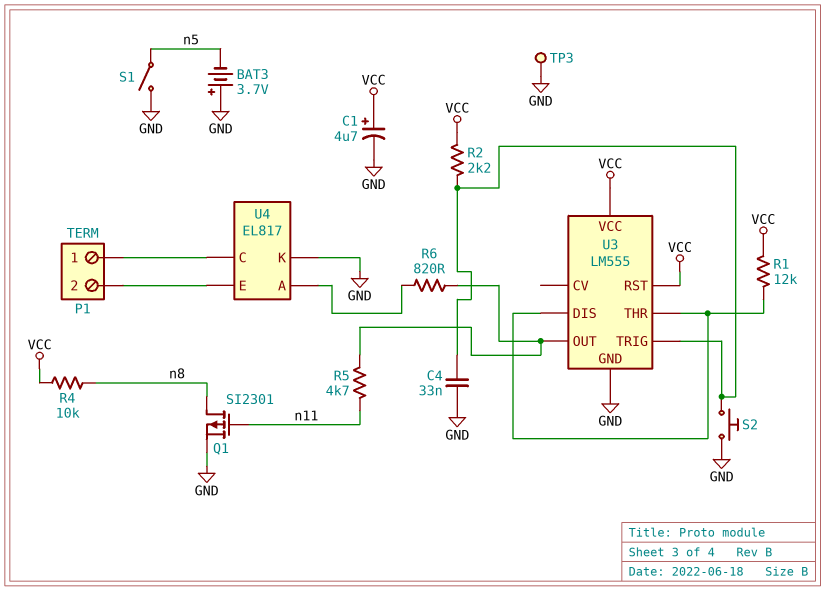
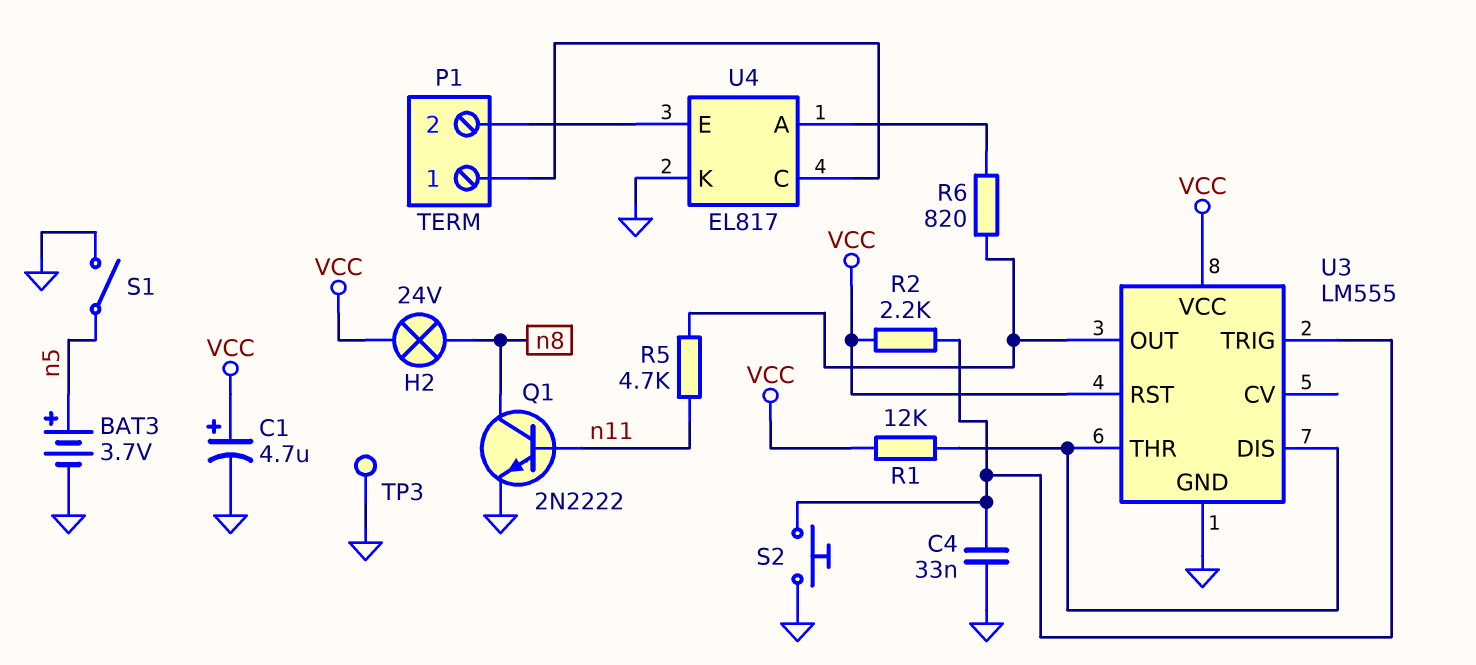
BAT3: 3.7V (plus GND, minus n5) -> 3.7V (plus n5, minus GND)
H2: none -> lamp 24V (VCC, n8)
Q1: PMOS SI2301 (G n11, D n8, S GND) -> NPN 2N2222 (B n11, C n8, E GND)
R4: 10k (VCC, n8) -> none

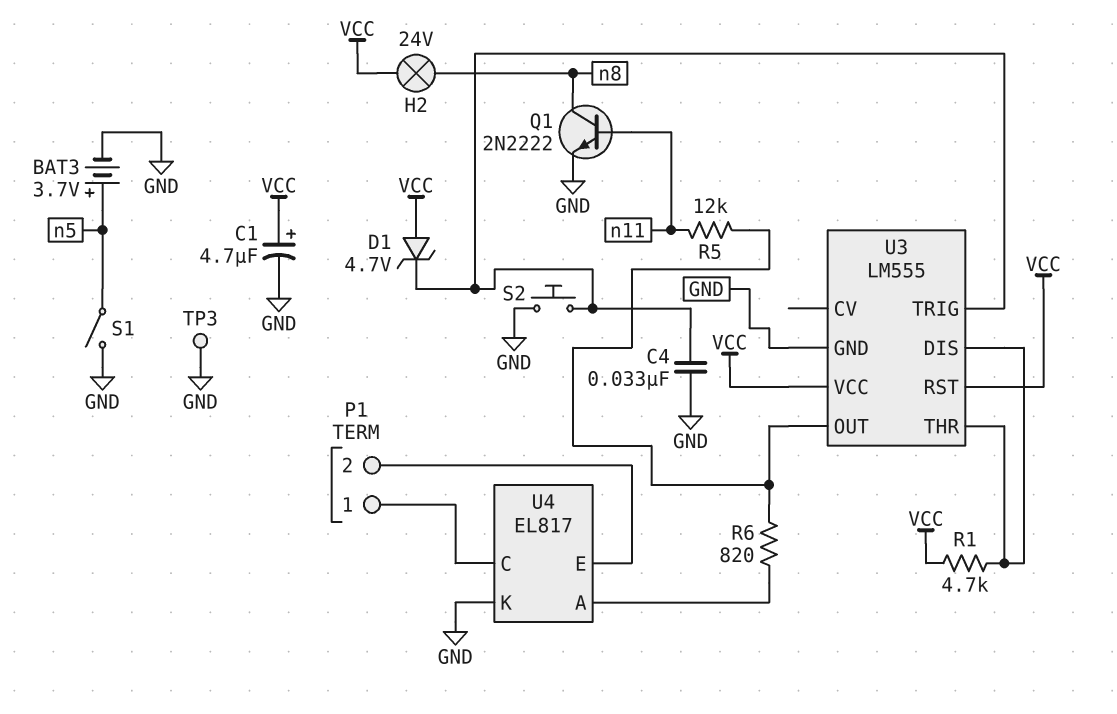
D1: none -> zener 4.7V (A VCC, K U3/TRIG)
R1: 12k (U3/DIS, VCC) -> 4.7k (U3/DIS, VCC)
R2: 2.2k (U3/TRIG, VCC) -> none
R5: 4.7k (U3/OUT, n11) -> 12k (U3/OUT, n11)

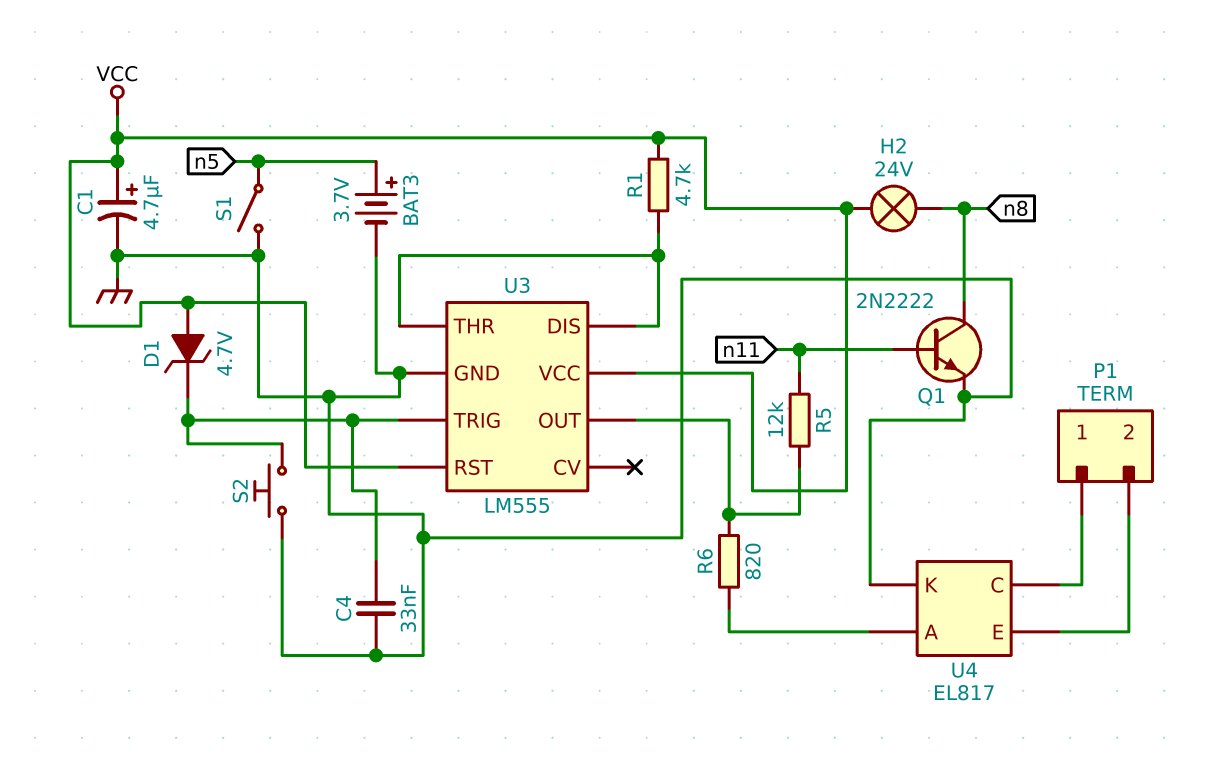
TP3: test point (GND) -> none

